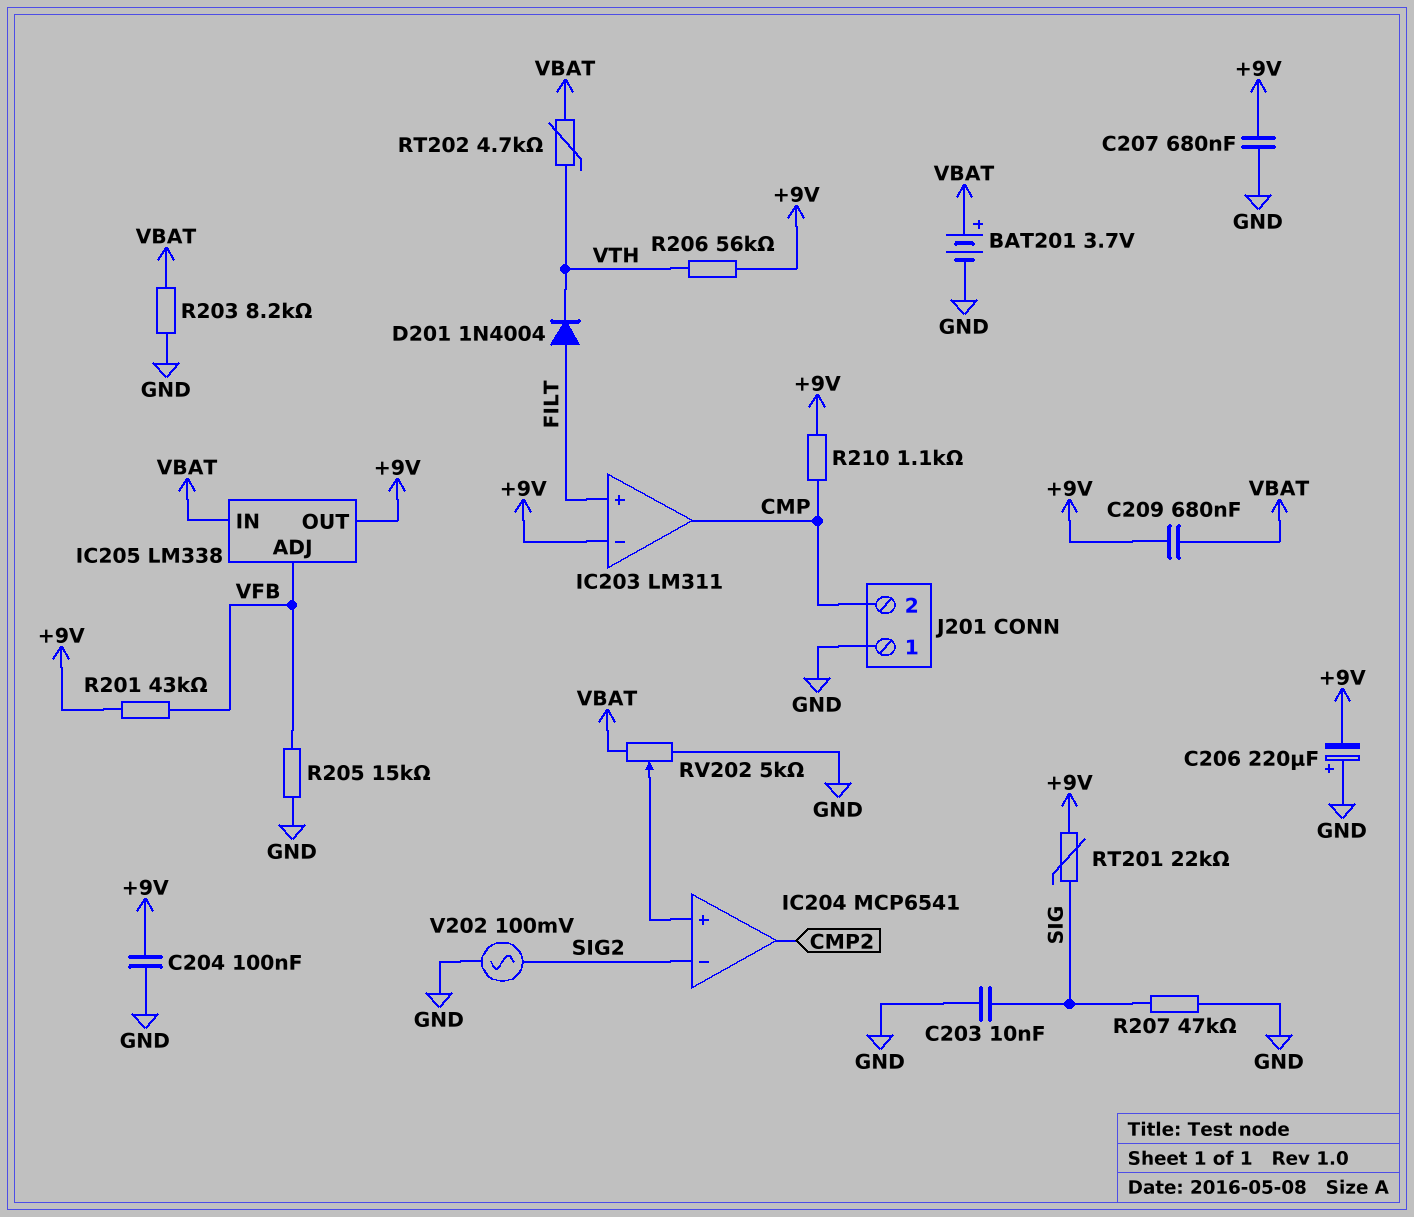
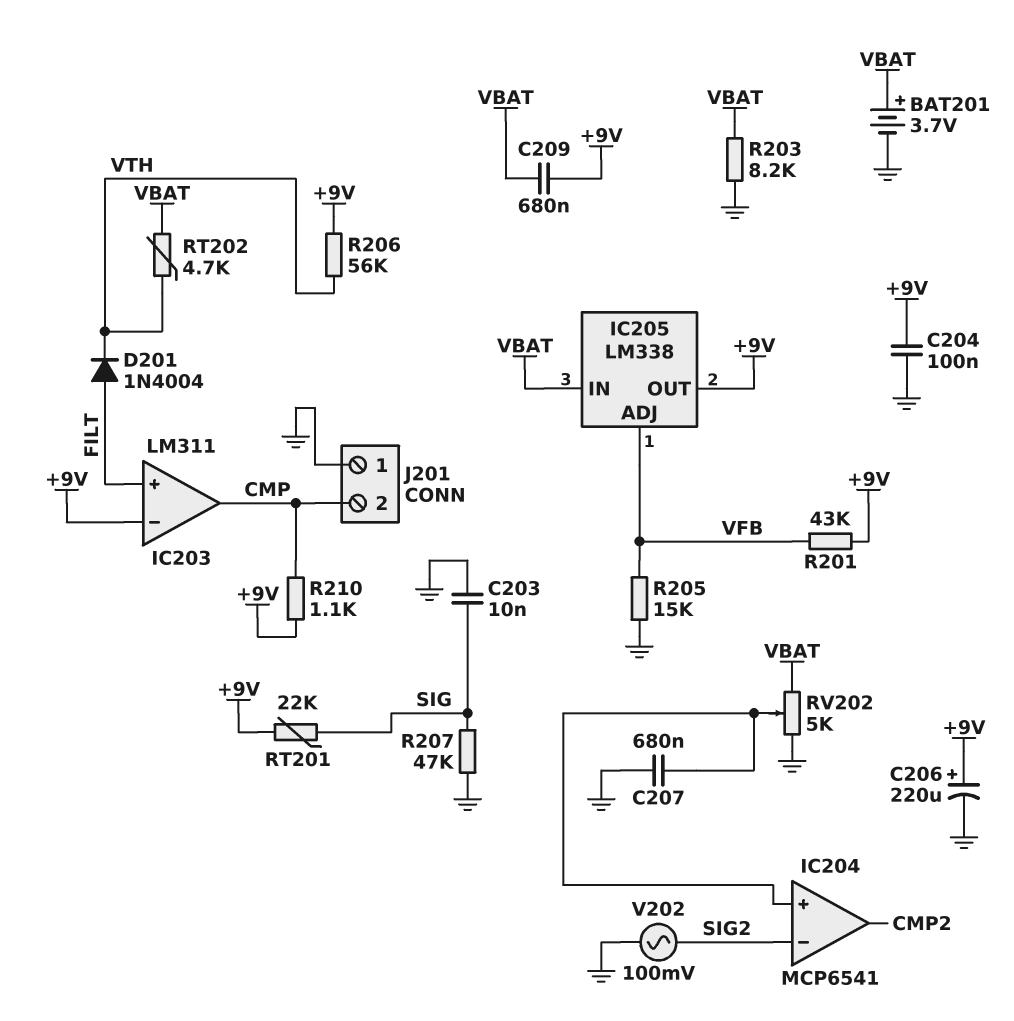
C206: 220uF (plus GND, minus +9V) -> 220uF (plus +9V, minus GND)
C207: 680nF (+9V, GND) -> 680nF (GND, IC204/in+)

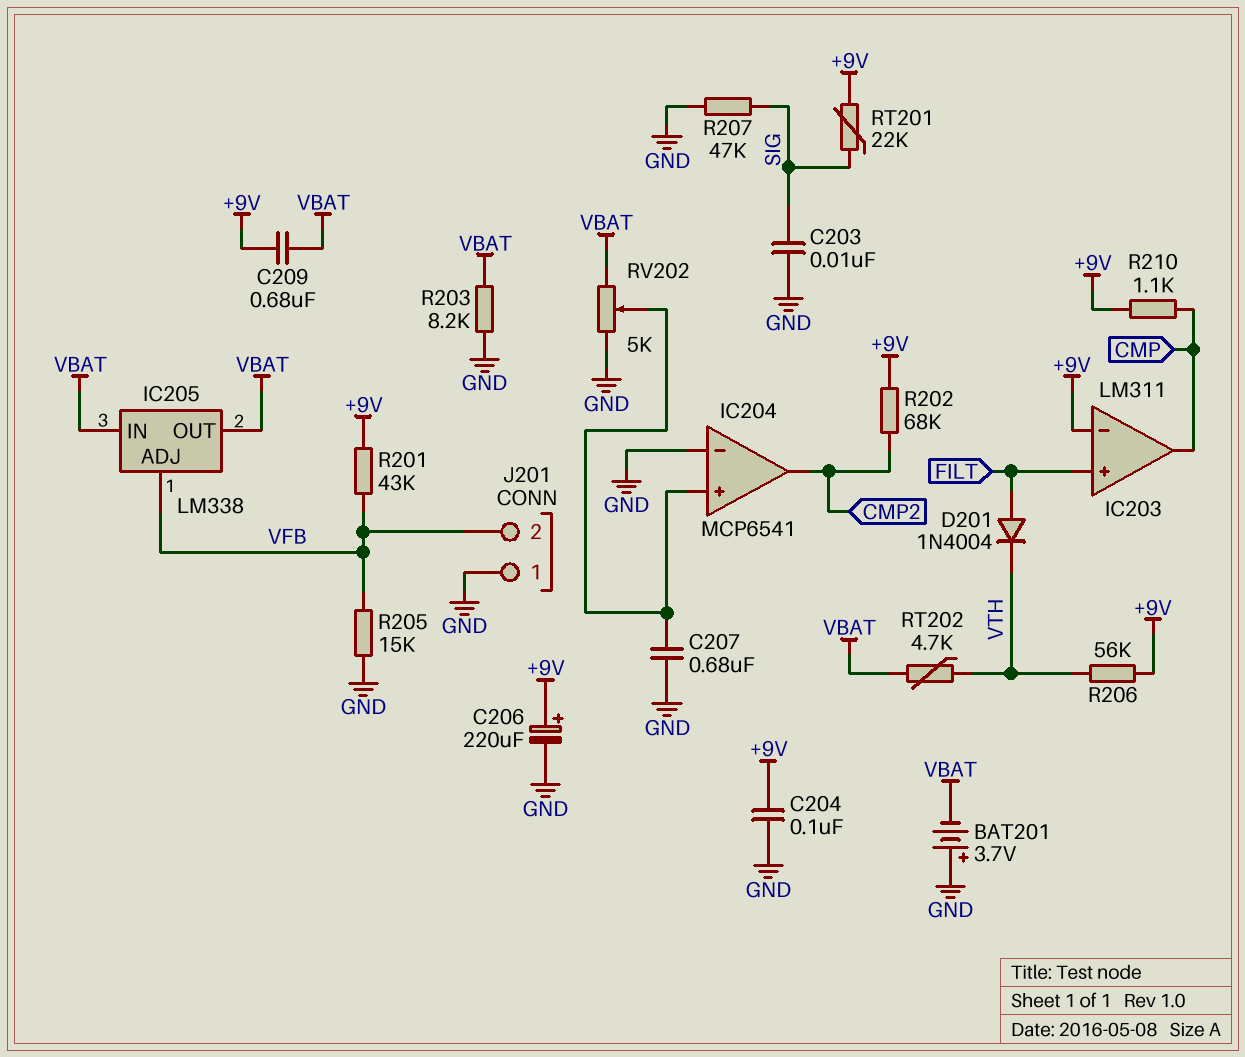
BAT201: 3.7V (plus VBAT, minus GND) -> 3.7V (plus GND, minus VBAT)
IC204 pin in-: SIG2 -> GND
IC205 pin OUT: +9V -> VBAT
J201 pin 2: CMP -> VFB
R202: none -> 68k (+9V, CMP2)
V202: AC 100mV (GND, SIG2) -> none

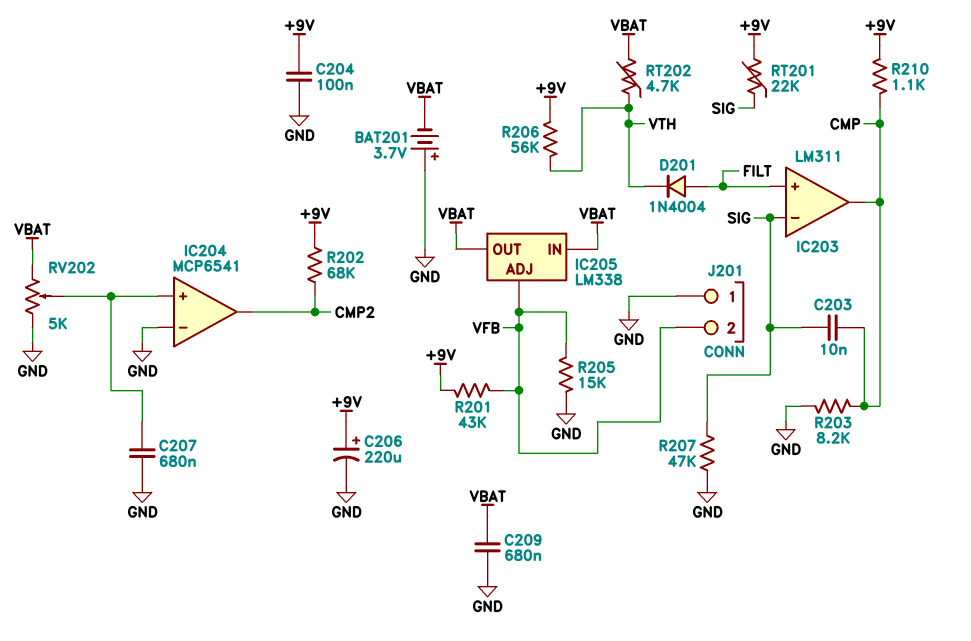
C203: 10nF (GND, SIG) -> 10nF (CMP, SIG)
C209: 680nF (+9V, VBAT) -> 680nF (GND, VBAT)
IC203 pin in-: +9V -> SIG
R203: 8.2k (GND, VBAT) -> 8.2k (CMP, GND)

